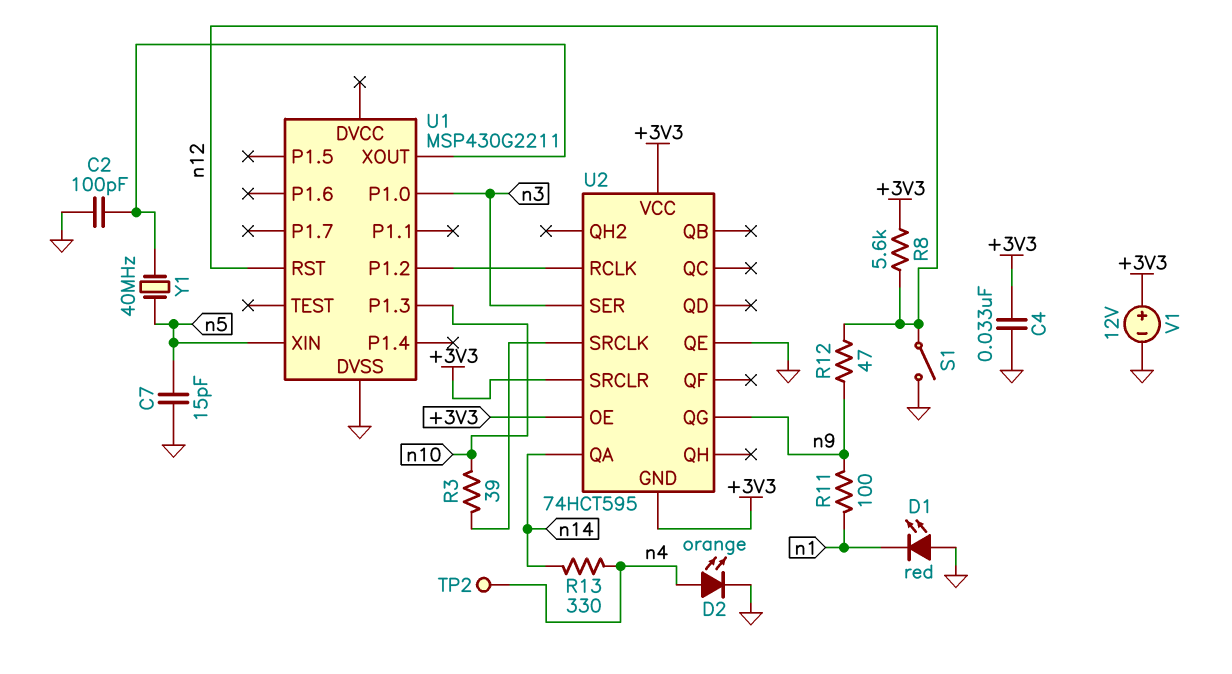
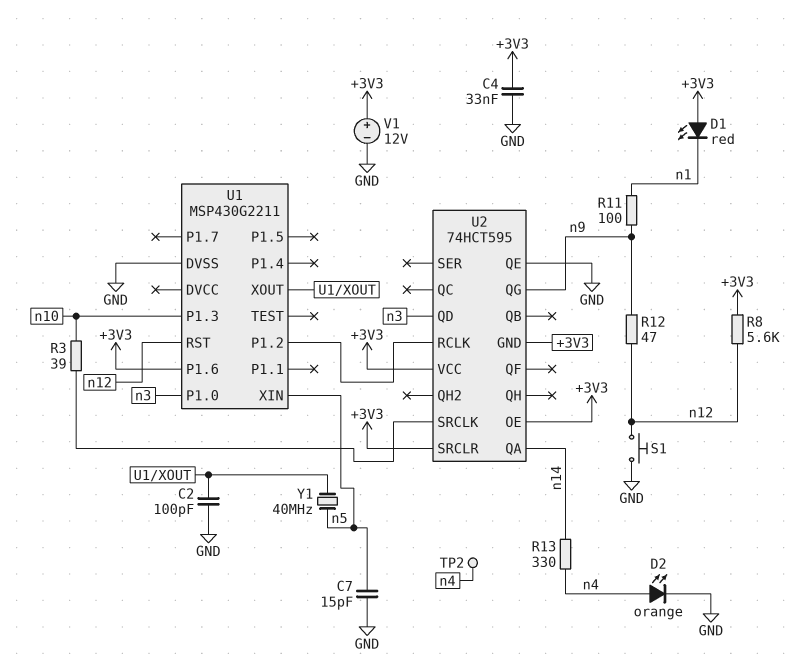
D1: LED red (A GND, K n1) -> LED red (A +3V3, K n1)
S1: switch (GND, n12) -> button (GND, n12)
U1 pin P1.6: none -> +3V3
U2 pin QD: none -> n3
U2 pin SER: n3 -> none

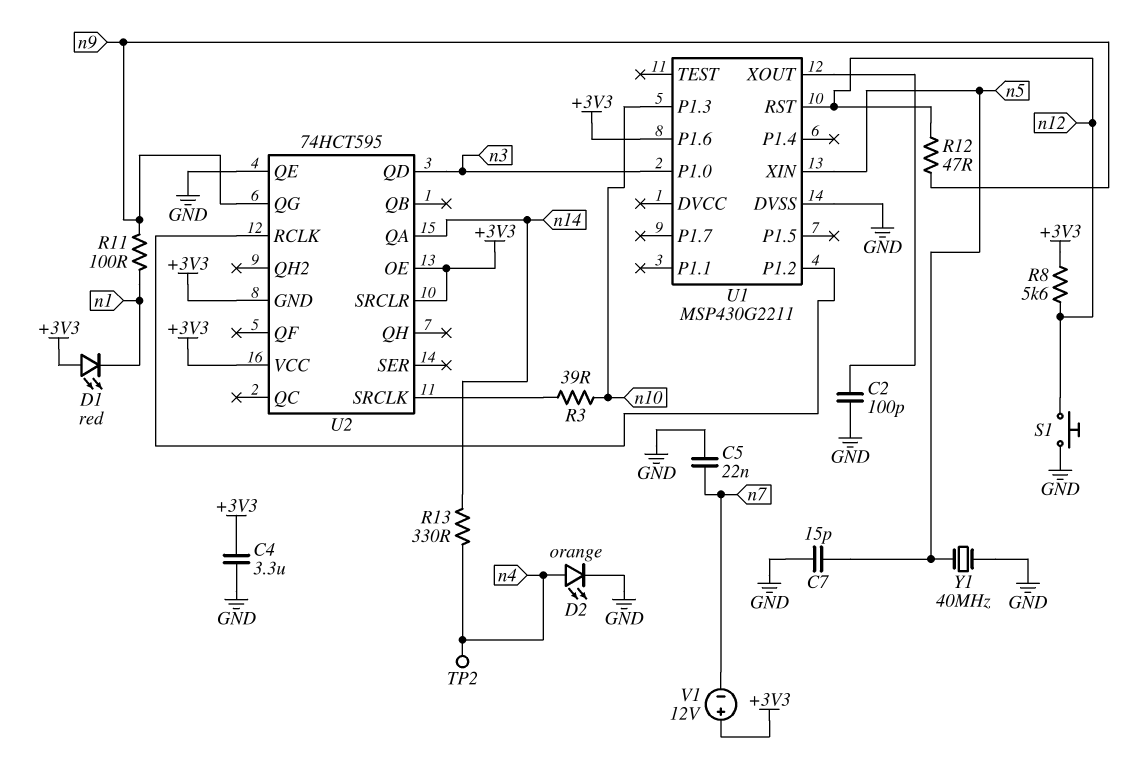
C4: 33nF (+3V3, GND) -> 3.3uF (+3V3, GND)
C5: none -> 22nF (GND, n7)
V1: 12V (plus +3V3, minus GND) -> 12V (plus +3V3, minus n7)
Y1: 40MHz (U1/XOUT, n5) -> 40MHz (GND, n5)

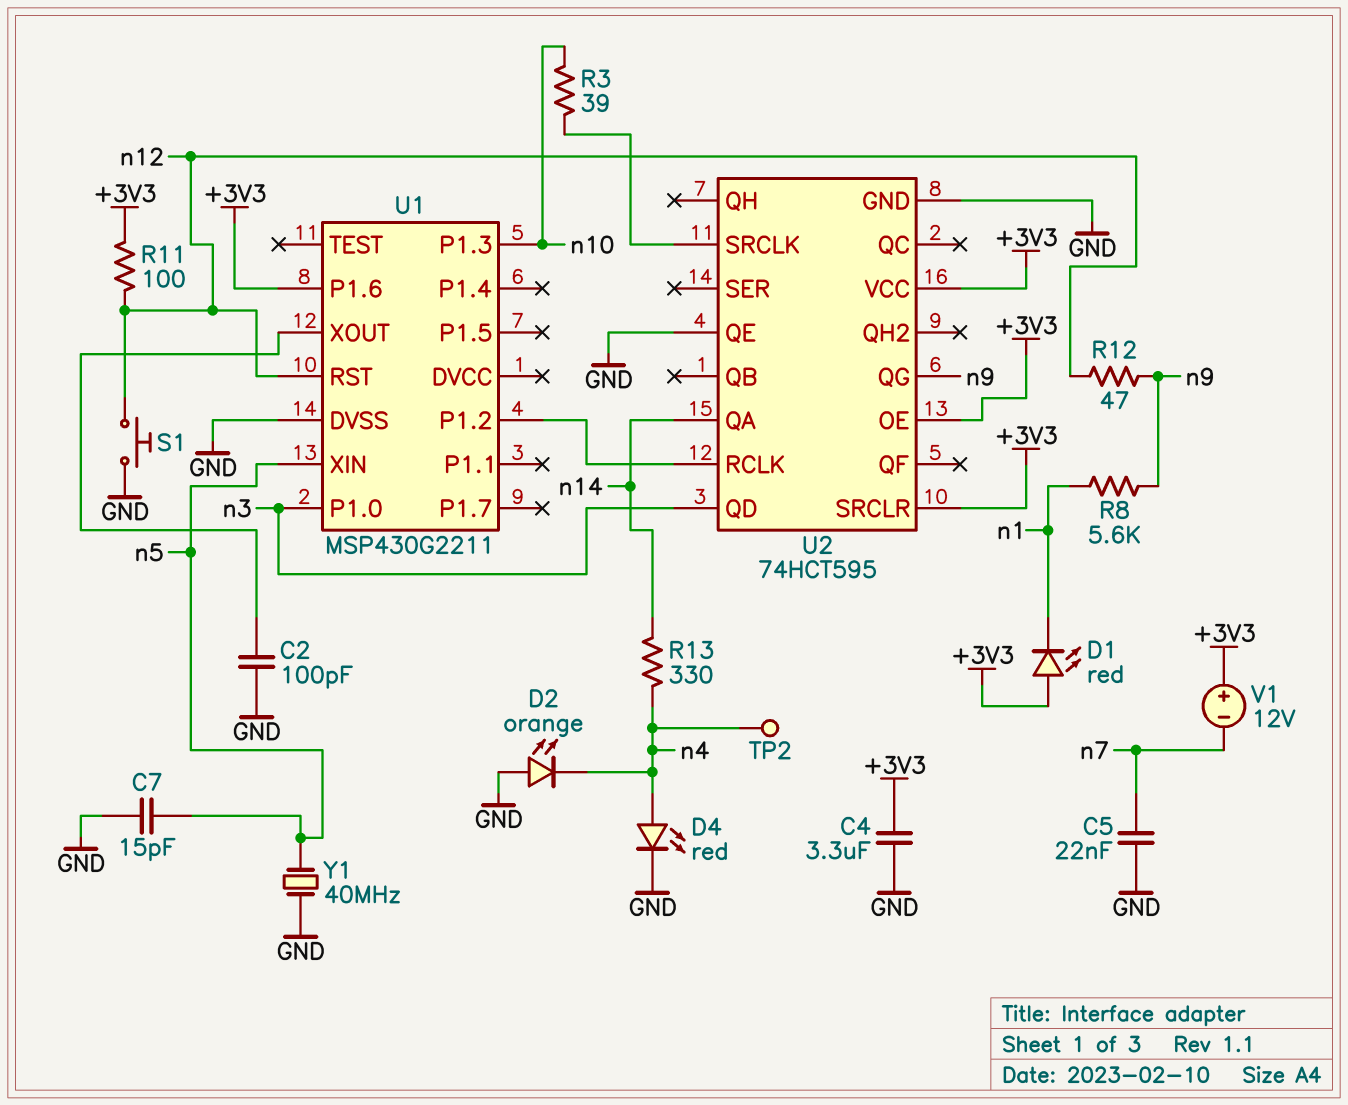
D2: LED orange (A n4, K GND) -> LED orange (A GND, K n4)
D4: none -> LED red (A n4, K GND)
R8: 5.6k (+3V3, n12) -> 5.6k (n1, n9)
R11: 100 (n1, n9) -> 100 (+3V3, n12)
U2 pin GND: +3V3 -> GND

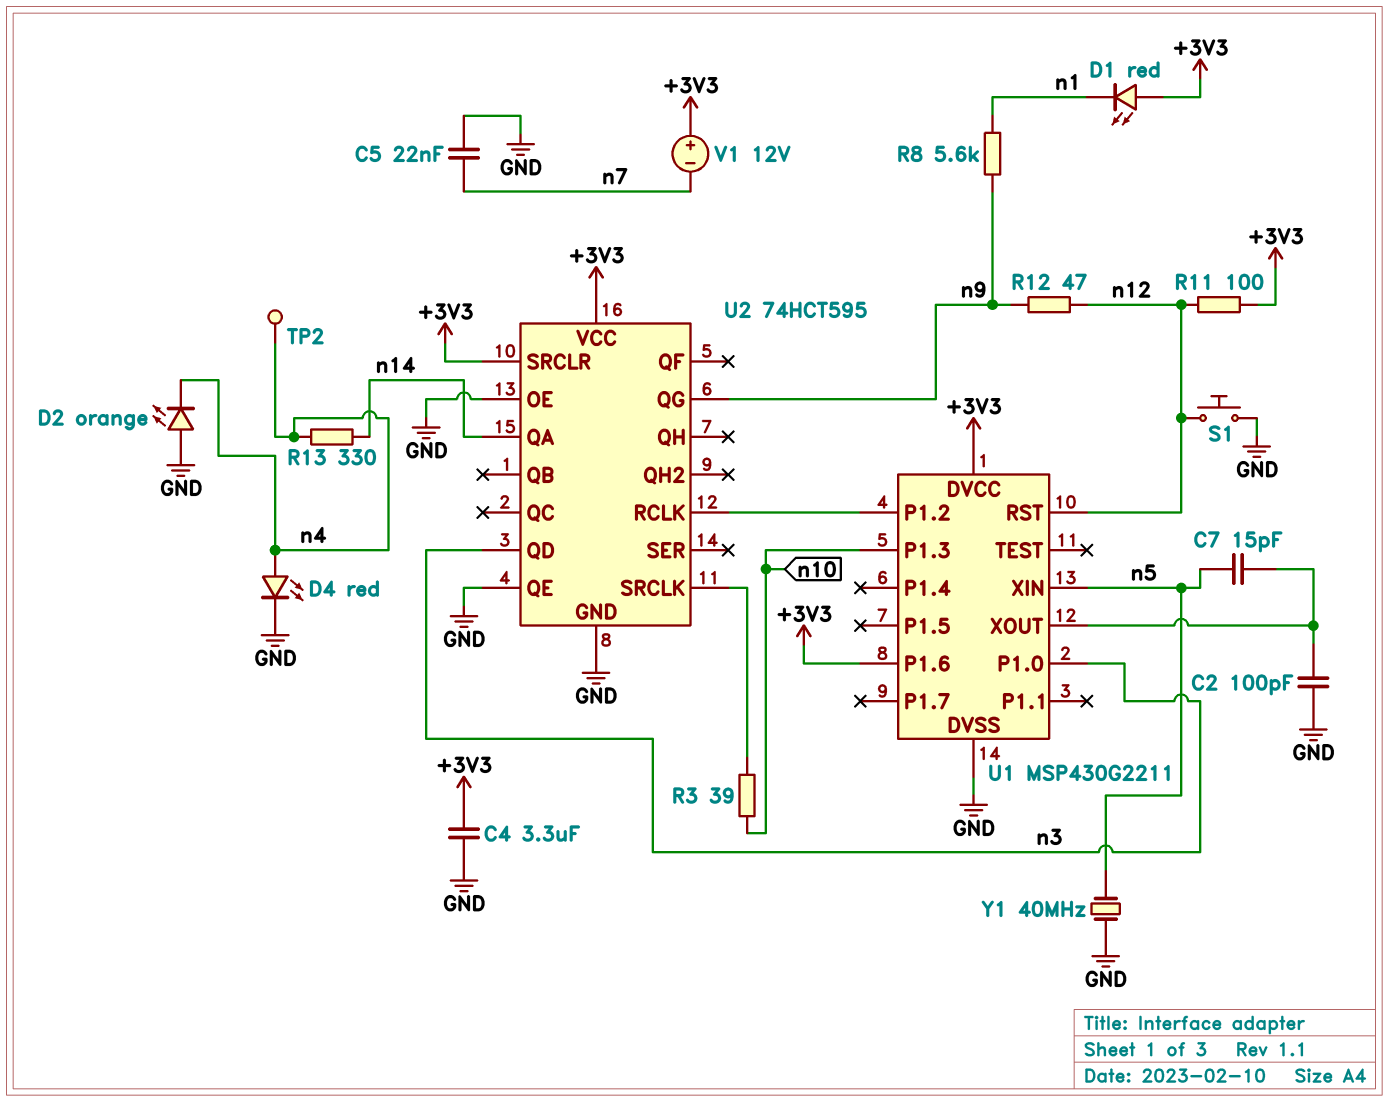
C7: 15pF (GND, n5) -> 15pF (U1/XOUT, n5)
U1 pin DVCC: none -> +3V3
U2 pin OE: +3V3 -> GND

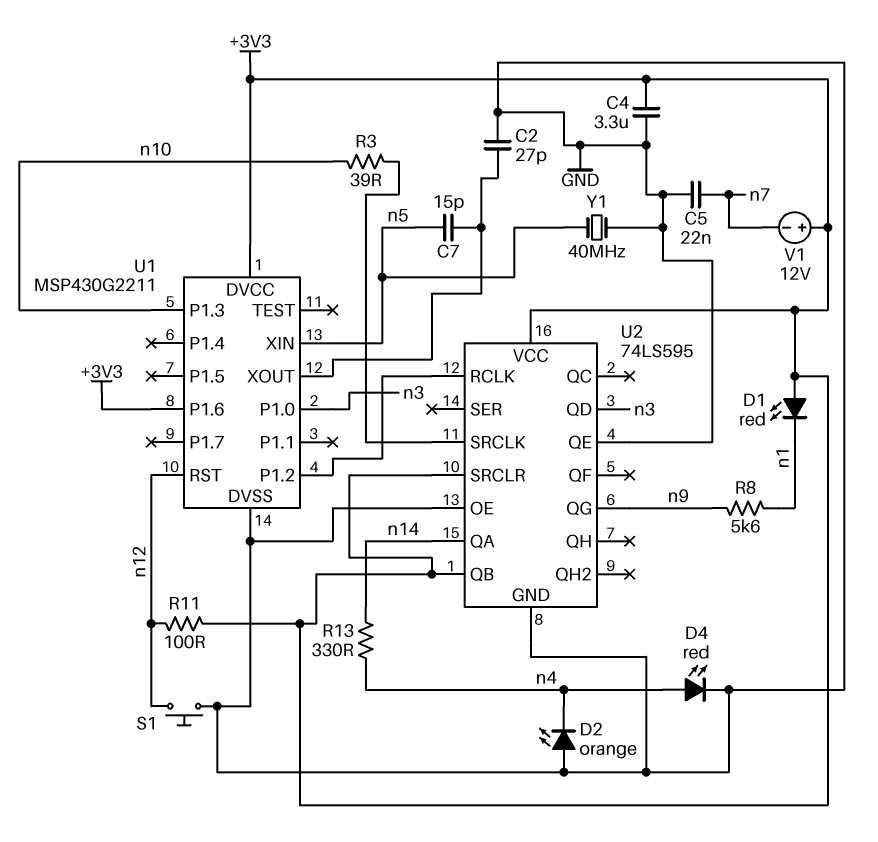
C2: 100pF (GND, U1/XOUT) -> 27pF (GND, U1/XOUT)
R12: 47 (n9, n12) -> none
TP2: test point (n4) -> none
U2: 74HCT595 -> 74LS595
U2 pin QB: none -> +3V3

